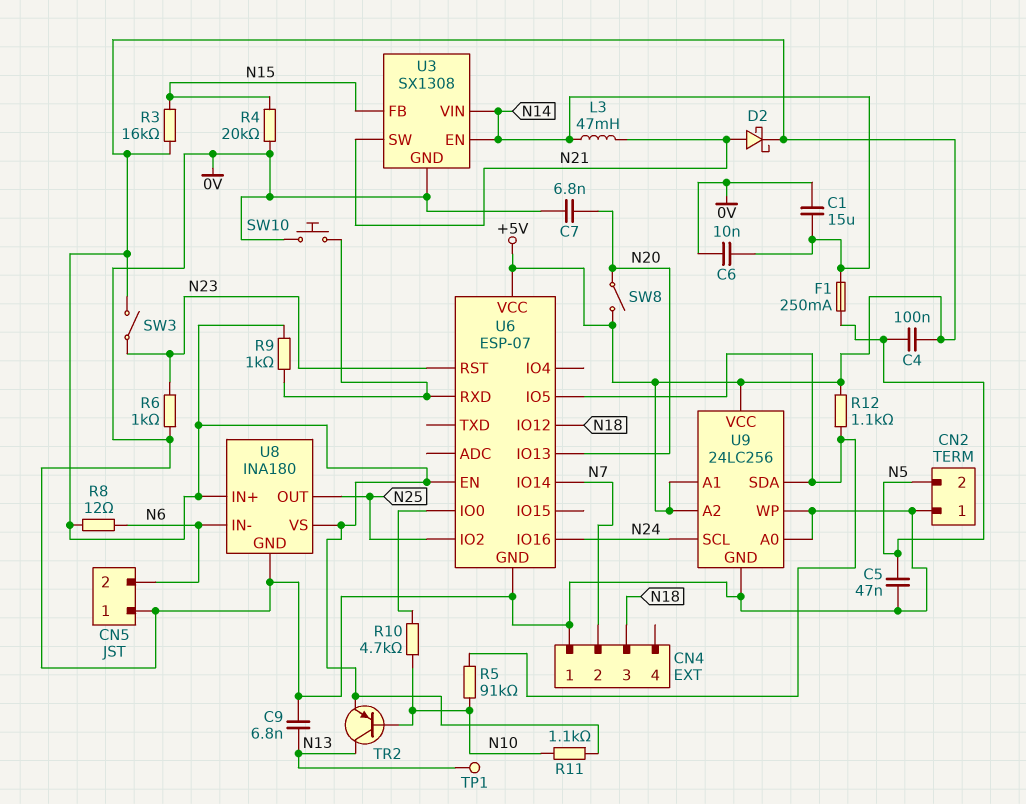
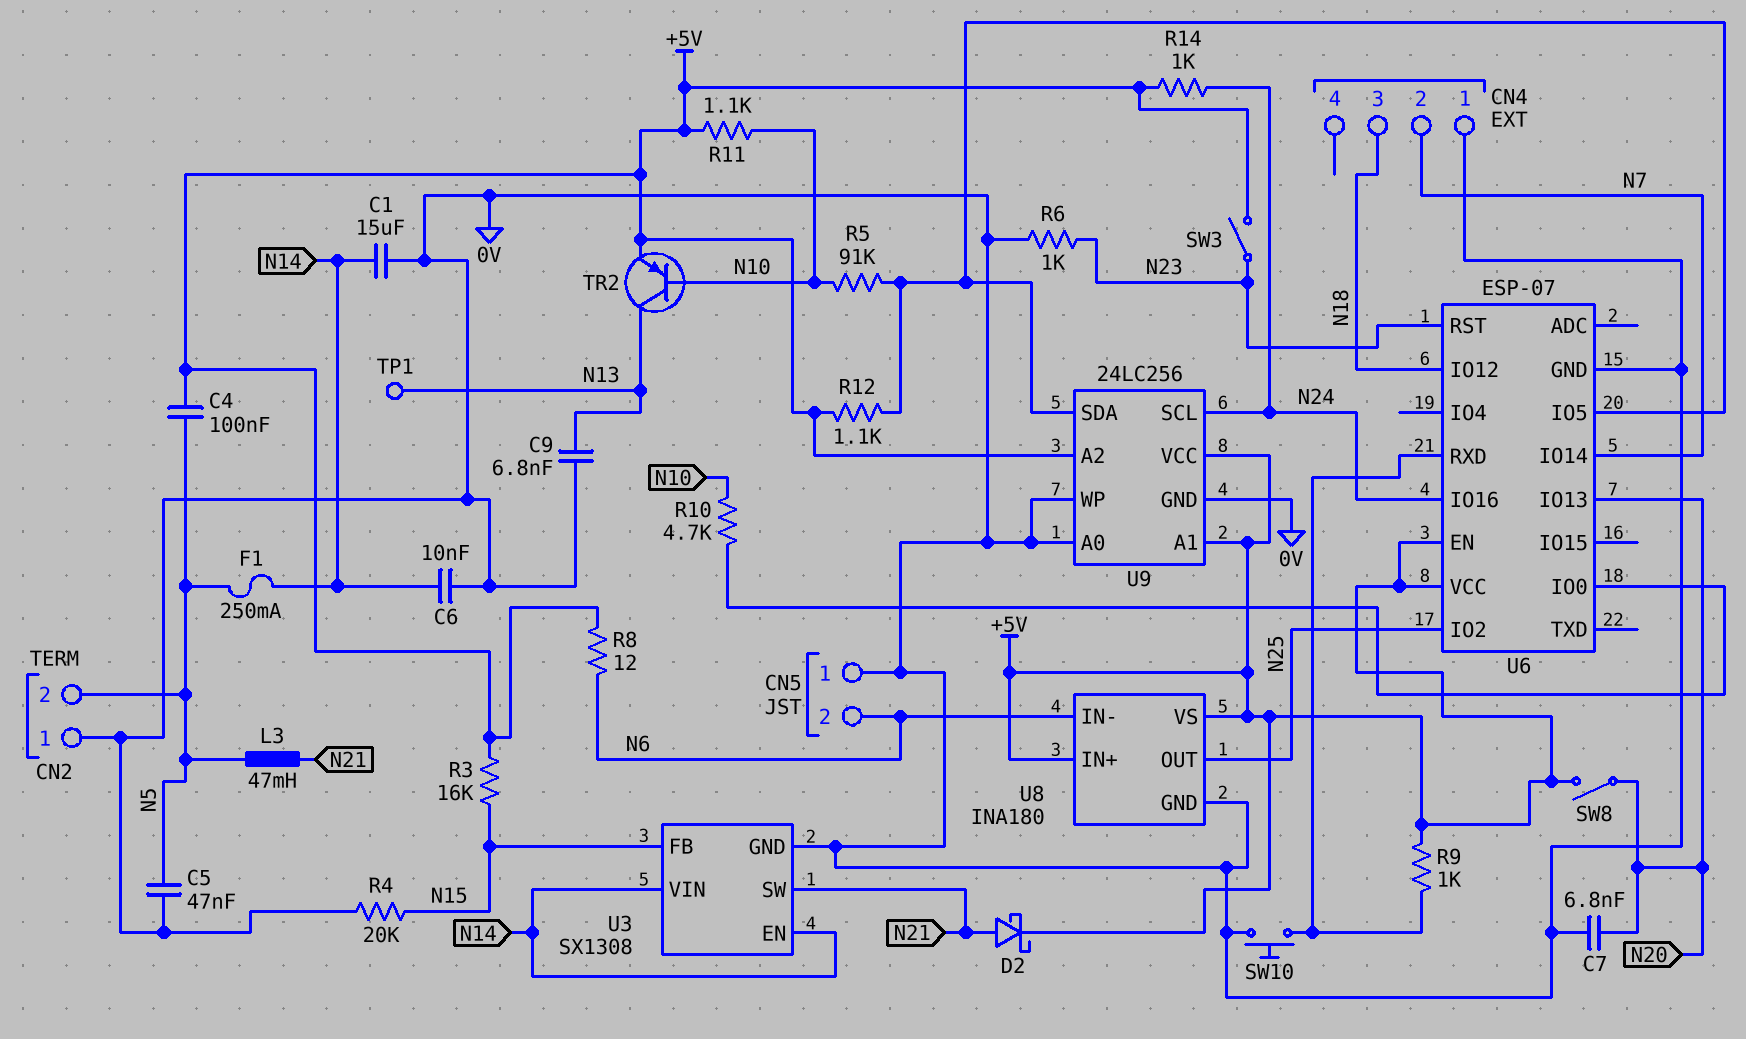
L3: 47mH (N14, N21) -> 47mH (N5, N21)
R14: none -> 1k (+5V, N24)

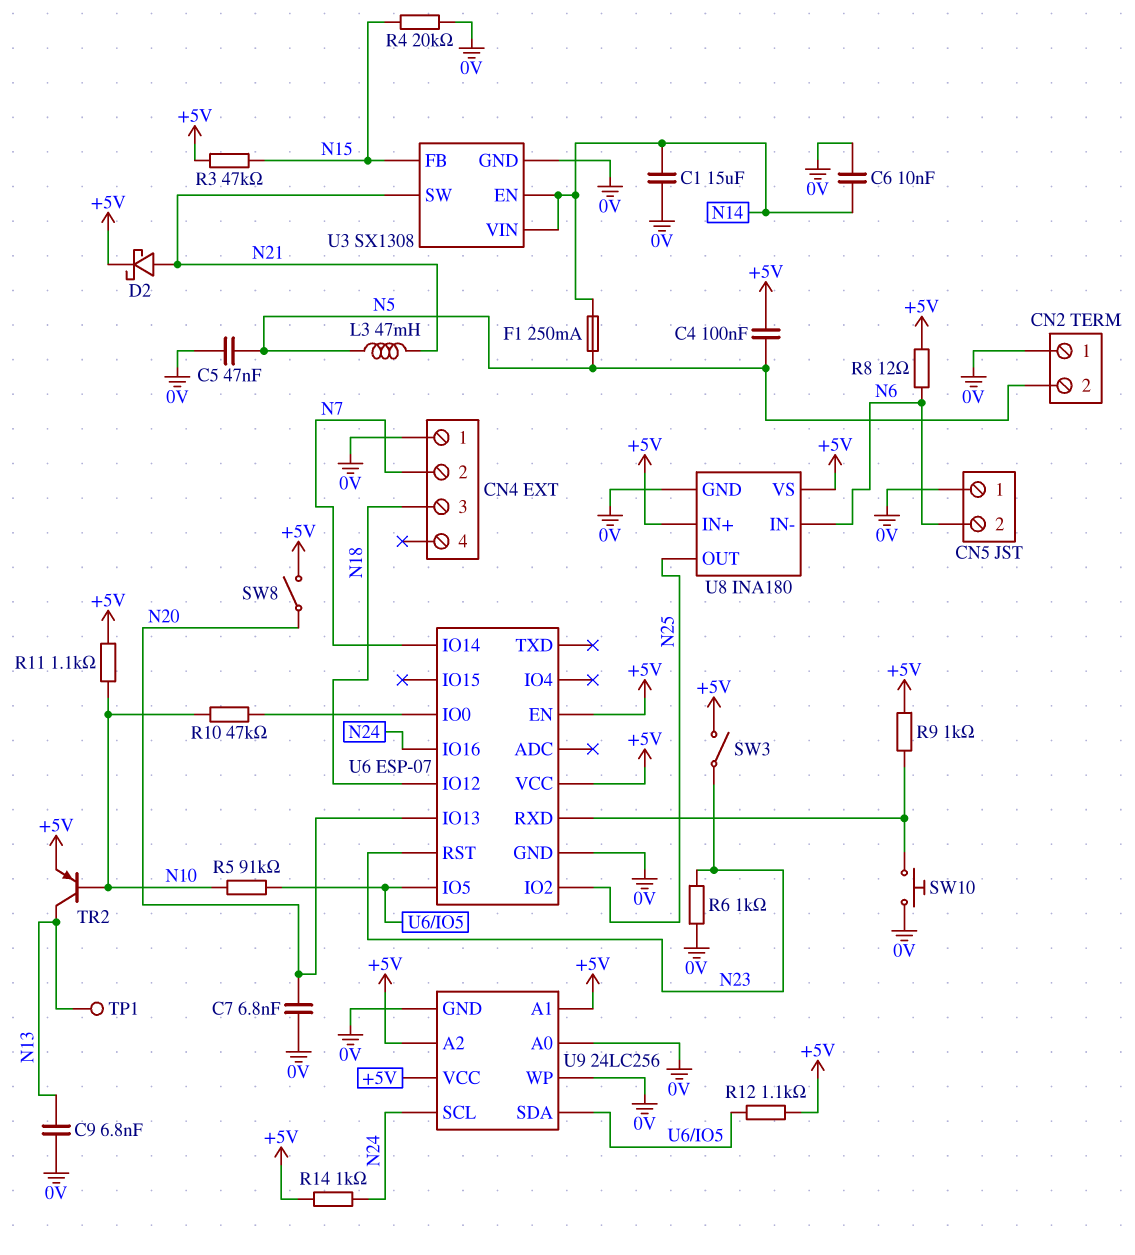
R3: 16k (+5V, N15) -> 47k (+5V, N15)
R10: 4.7k (N10, U6/IO0) -> 47k (N10, U6/IO0)

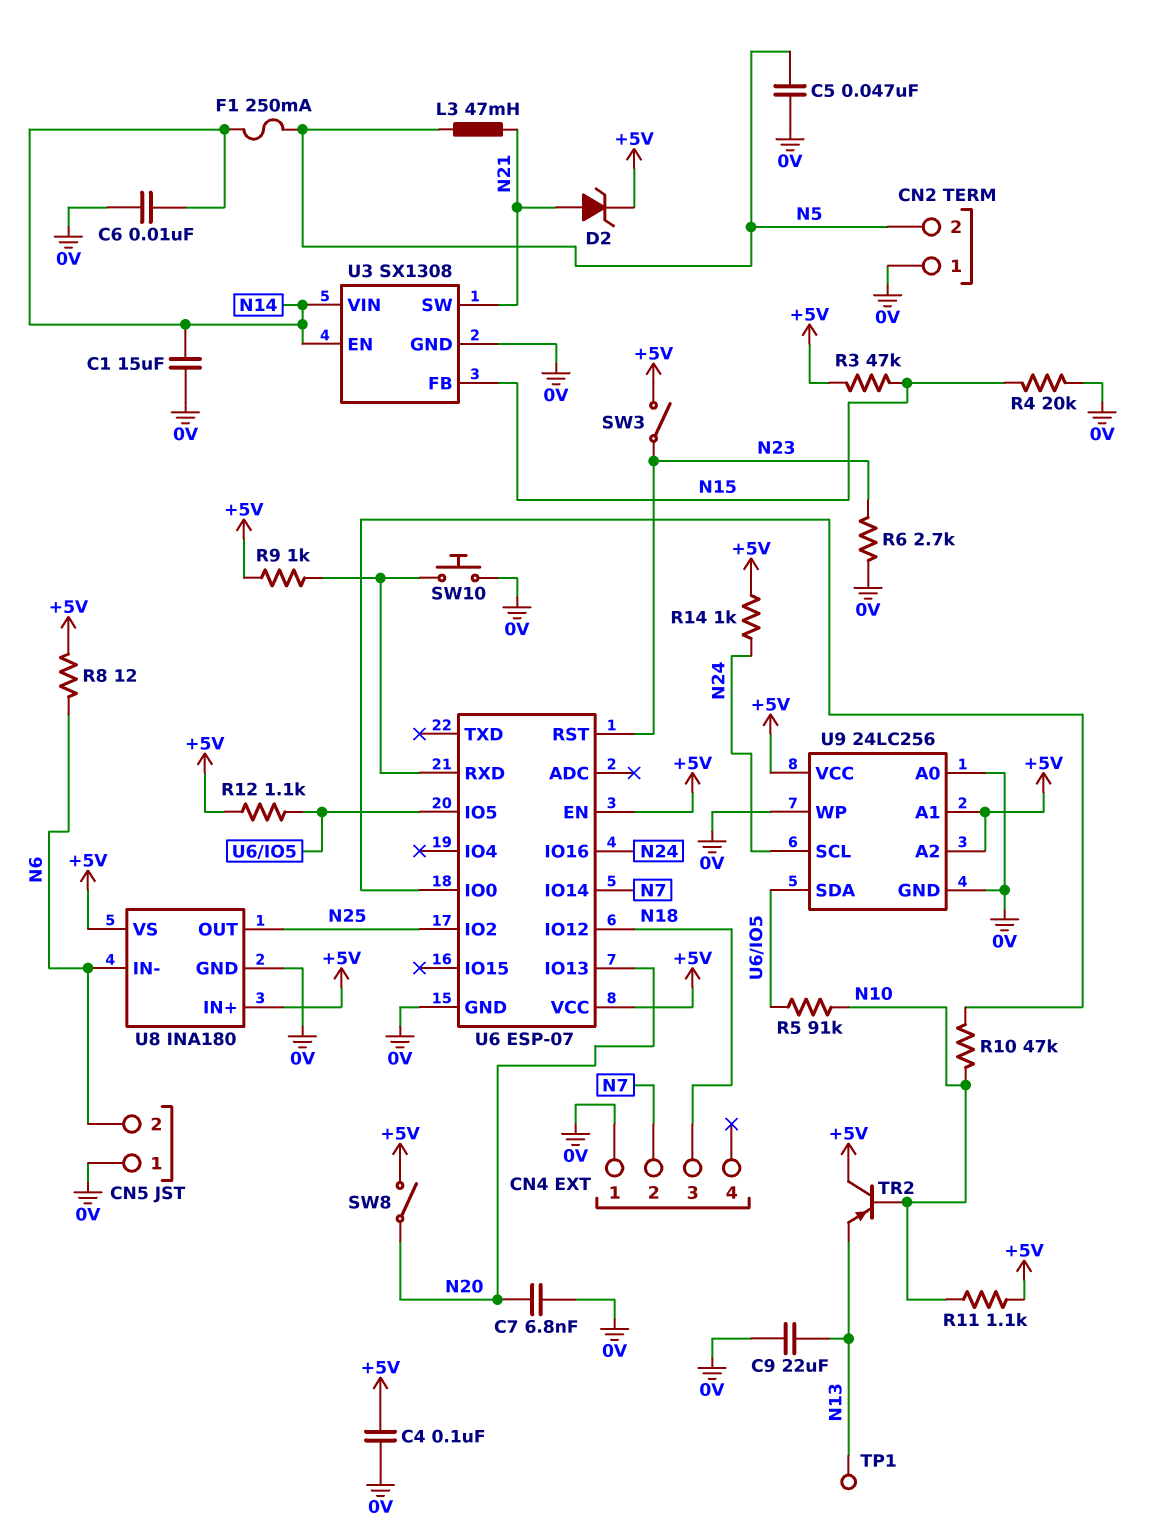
C4: 100nF (+5V, N5) -> 100nF (+5V, 0V)
C9: 6.8nF (0V, N13) -> 22uF (0V, N13)
D2: schottky (A N21, K +5V) -> zener (A N21, K +5V)
R6: 1k (0V, N23) -> 2.7k (0V, N23)
TR2: PNP (B N10, C N13, E +5V) -> PNP (B N10, C +5V, E N13)

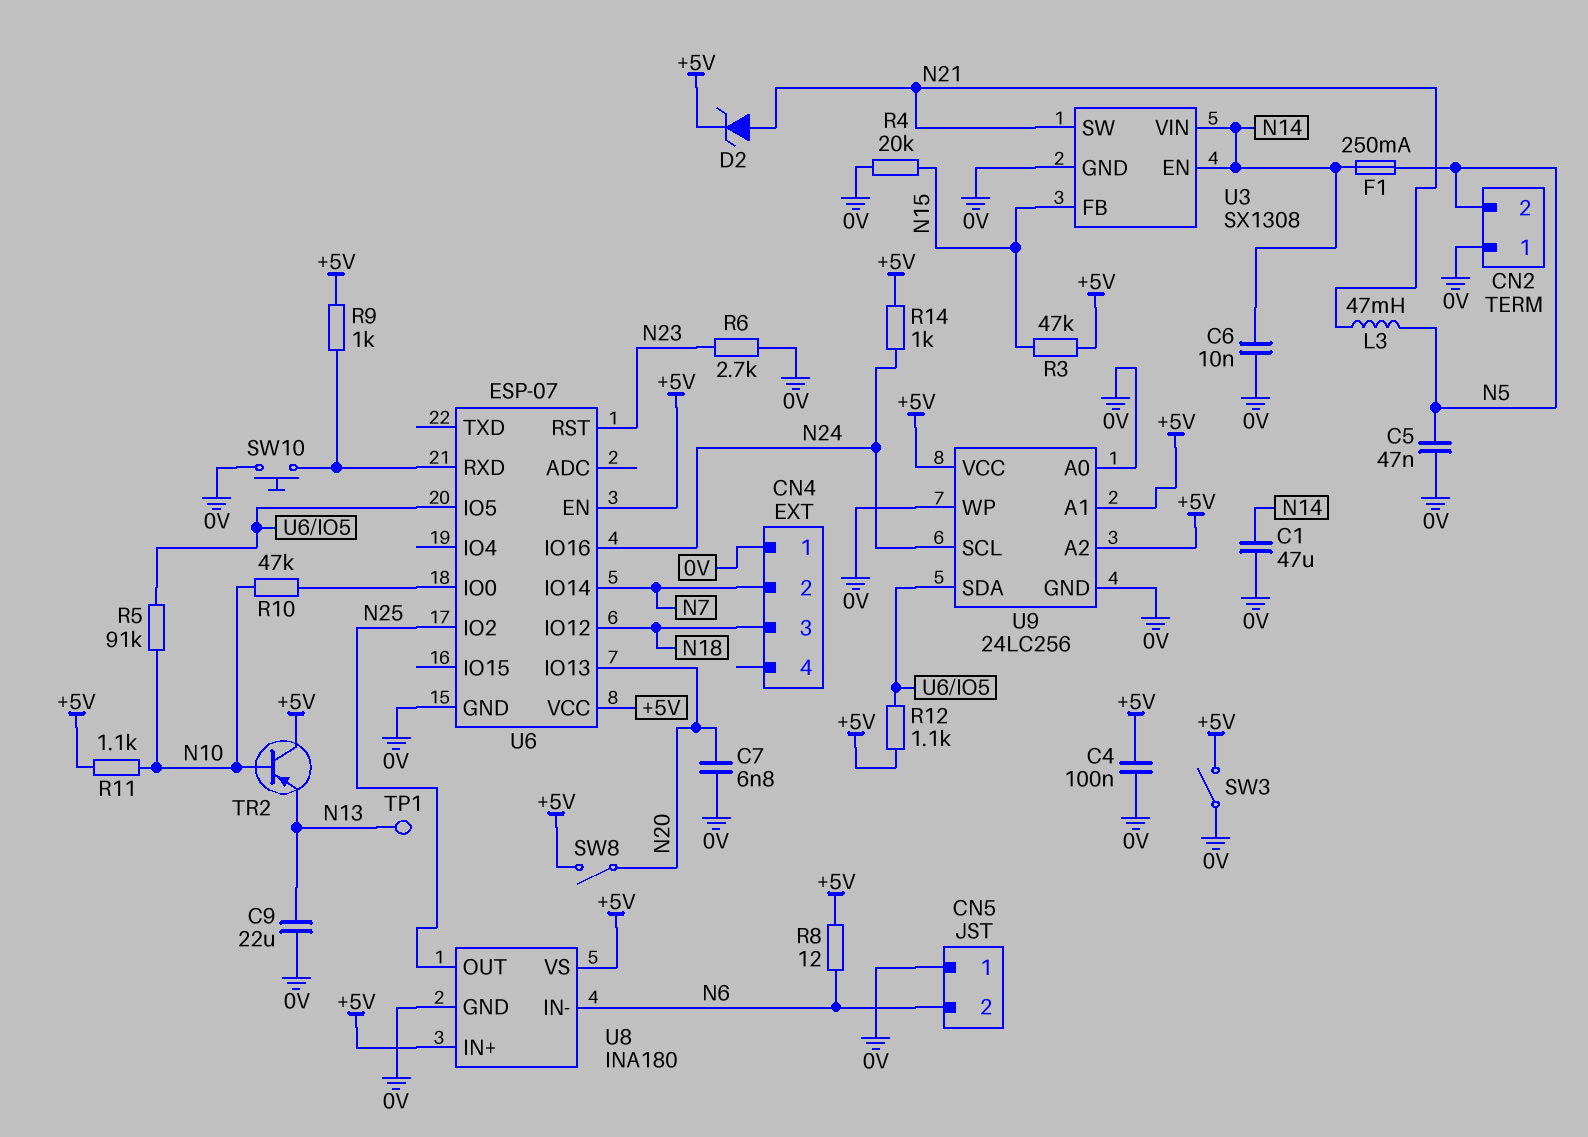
C1: 15uF (0V, N14) -> 47uF (0V, N14)
SW3: switch (+5V, N23) -> switch (+5V, 0V)

